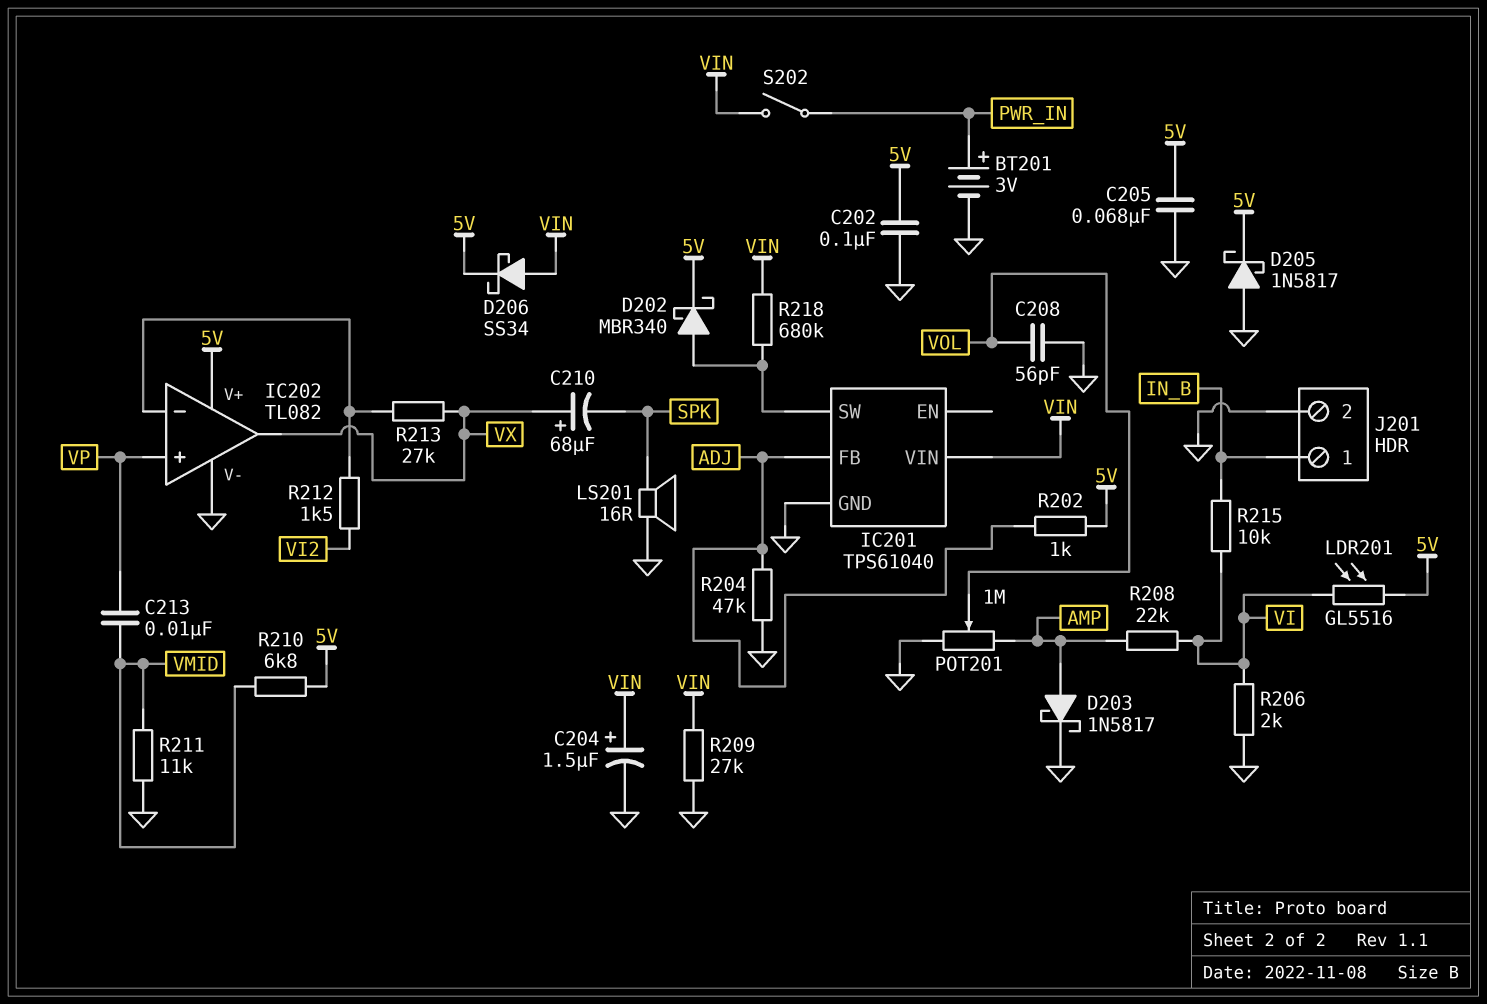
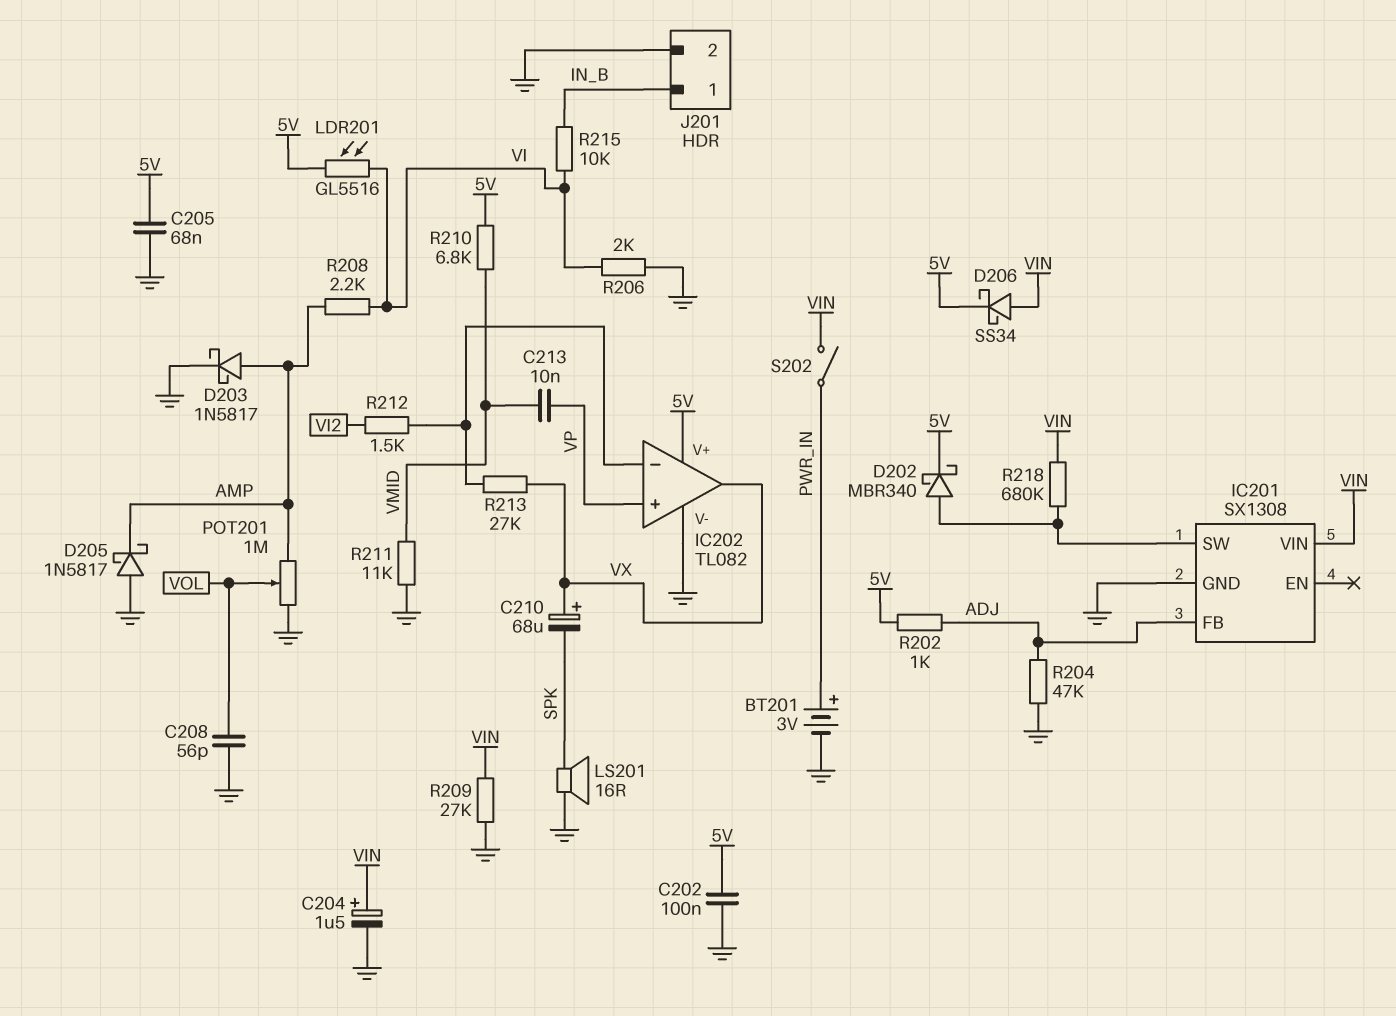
D205: schottky 1N5817 (A GND, K 5V) -> schottky 1N5817 (A GND, K AMP)
IC201: TPS61040 -> SX1308
R208: 22k (AMP, VI) -> 2.2k (AMP, VI)

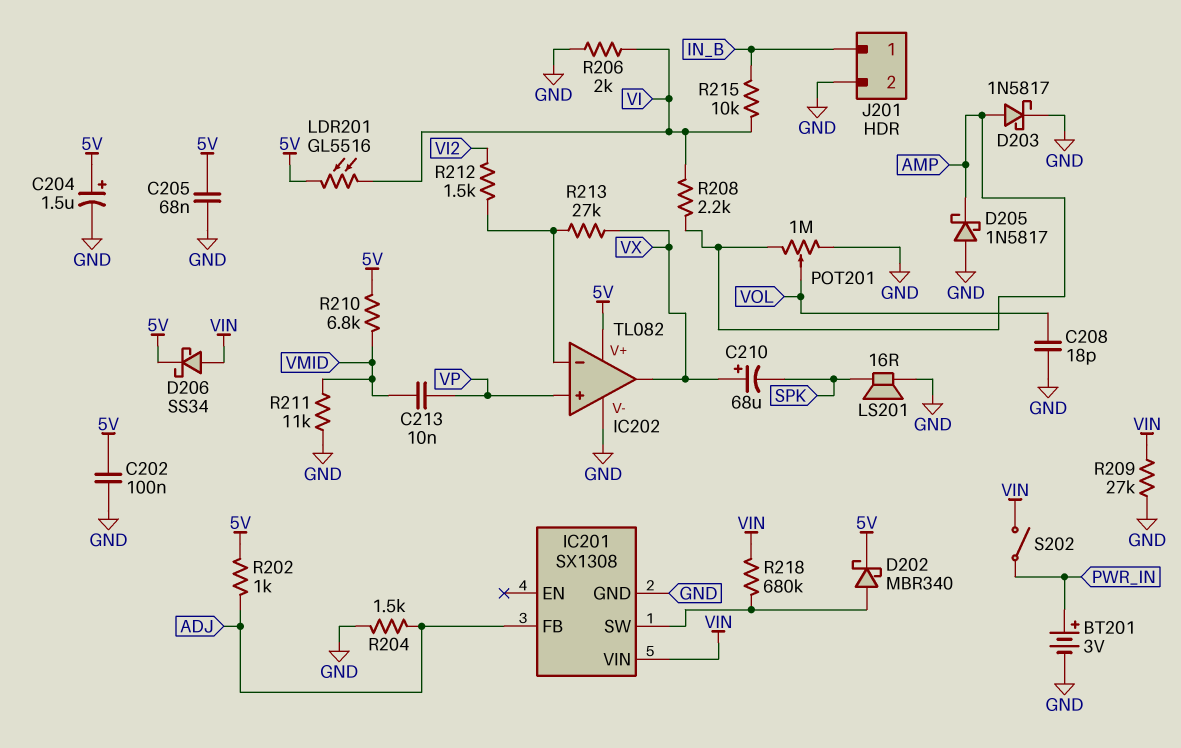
C204: 1.5uF (plus VIN, minus GND) -> 1.5uF (plus 5V, minus GND)
C208: 56pF (GND, VOL) -> 18pF (GND, VOL)
R204: 47k (ADJ, GND) -> 1.5k (ADJ, GND)

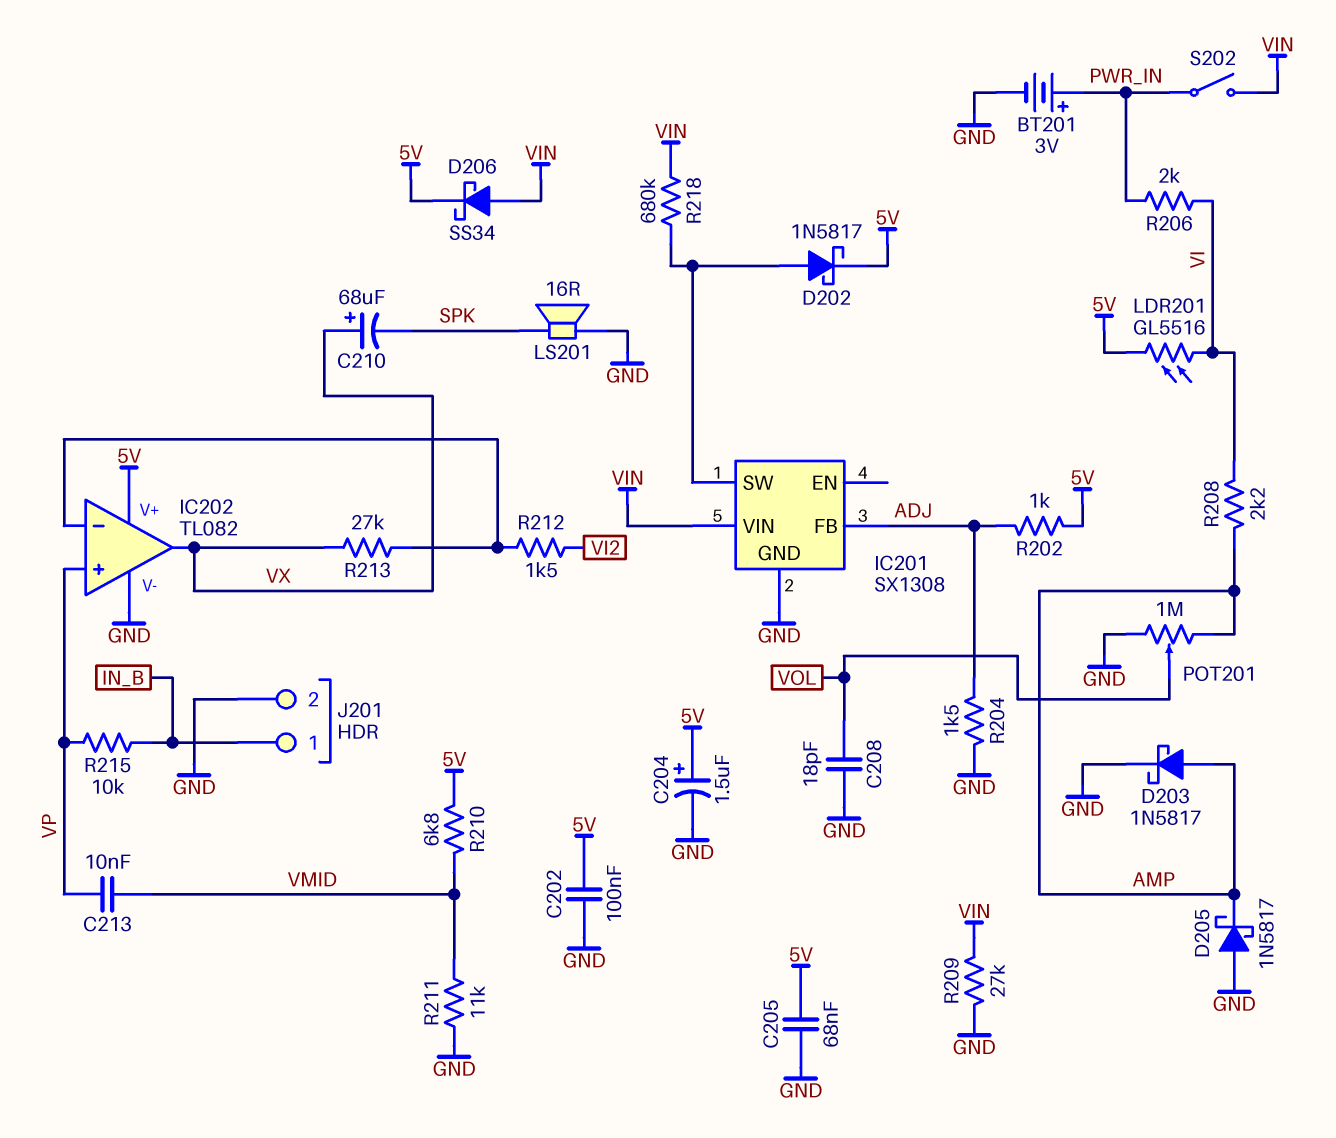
D202: schottky MBR340 (A IC201/SW, K 5V) -> schottky 1N5817 (A IC201/SW, K 5V)
R206: 2k (GND, VI) -> 2k (PWR_IN, VI)
R215: 10k (IN_B, VI) -> 10k (IN_B, VP)

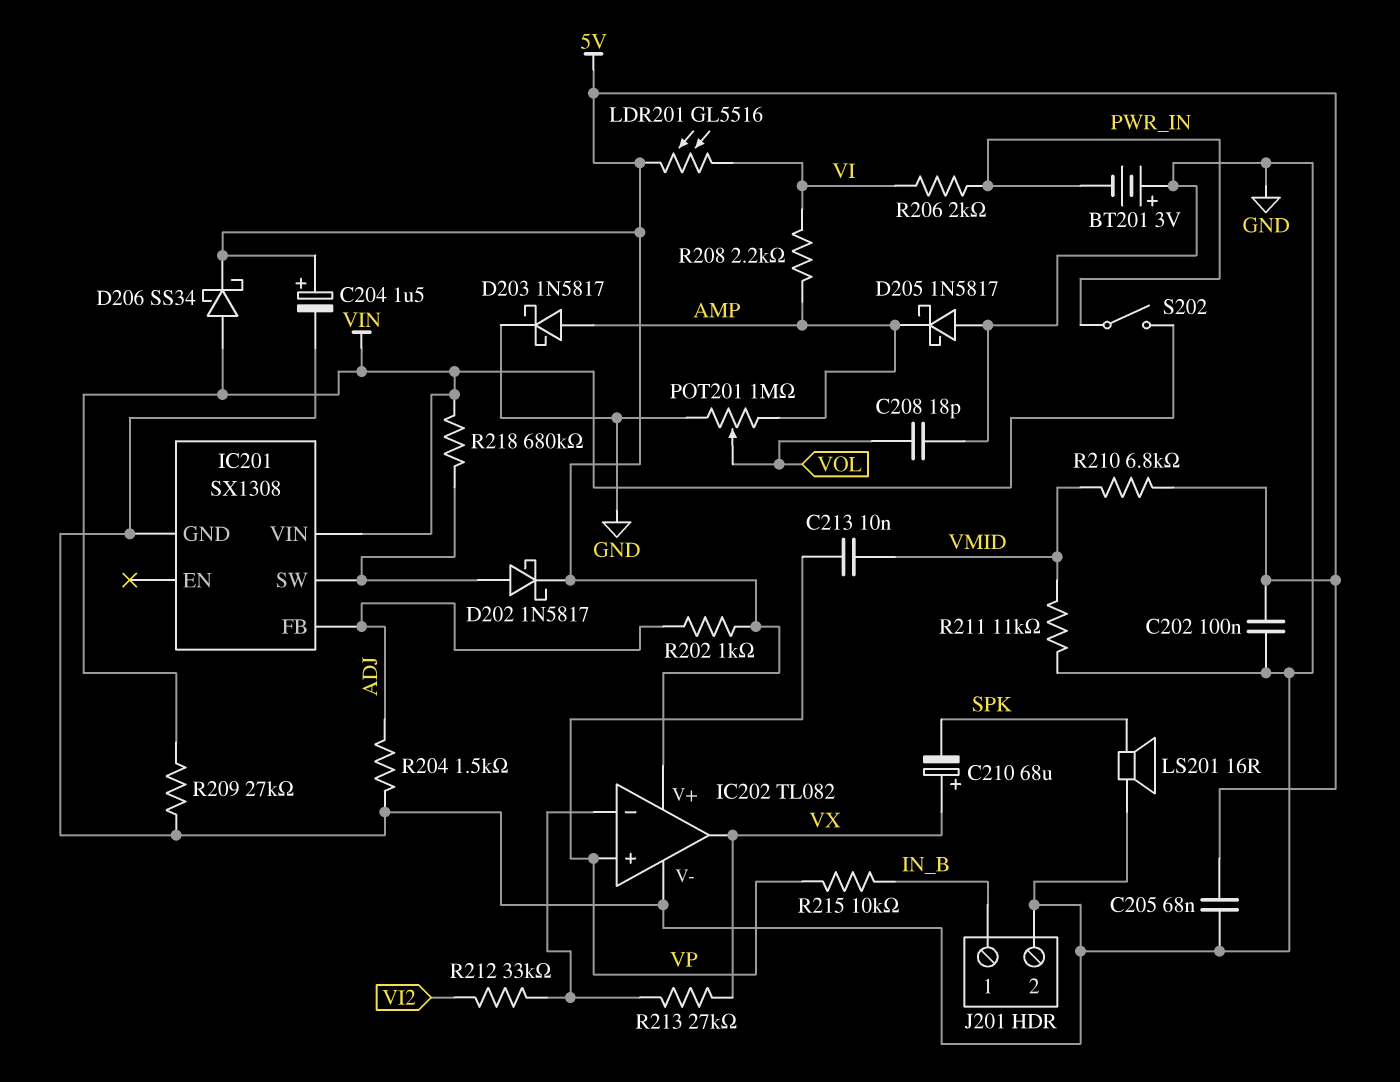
BT201: 3V (plus PWR_IN, minus GND) -> 3V (plus GND, minus PWR_IN)
R212: 1.5k (IC202/in-, VI2) -> 33k (IC202/in-, VI2)

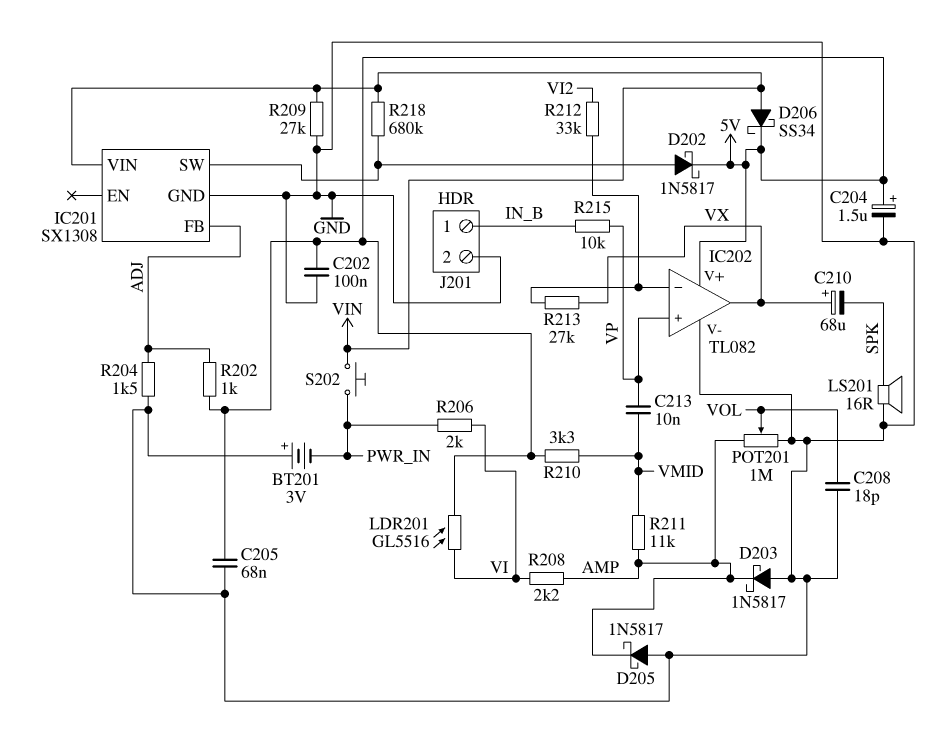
D203: schottky 1N5817 (A AMP, K GND) -> schottky 1N5817 (A GND, K AMP)
R210: 6.8k (5V, VMID) -> 3.3k (5V, VMID)
R211: 11k (GND, VMID) -> 11k (AMP, VMID)
S202: switch (PWR_IN, VIN) -> button (PWR_IN, VIN)

